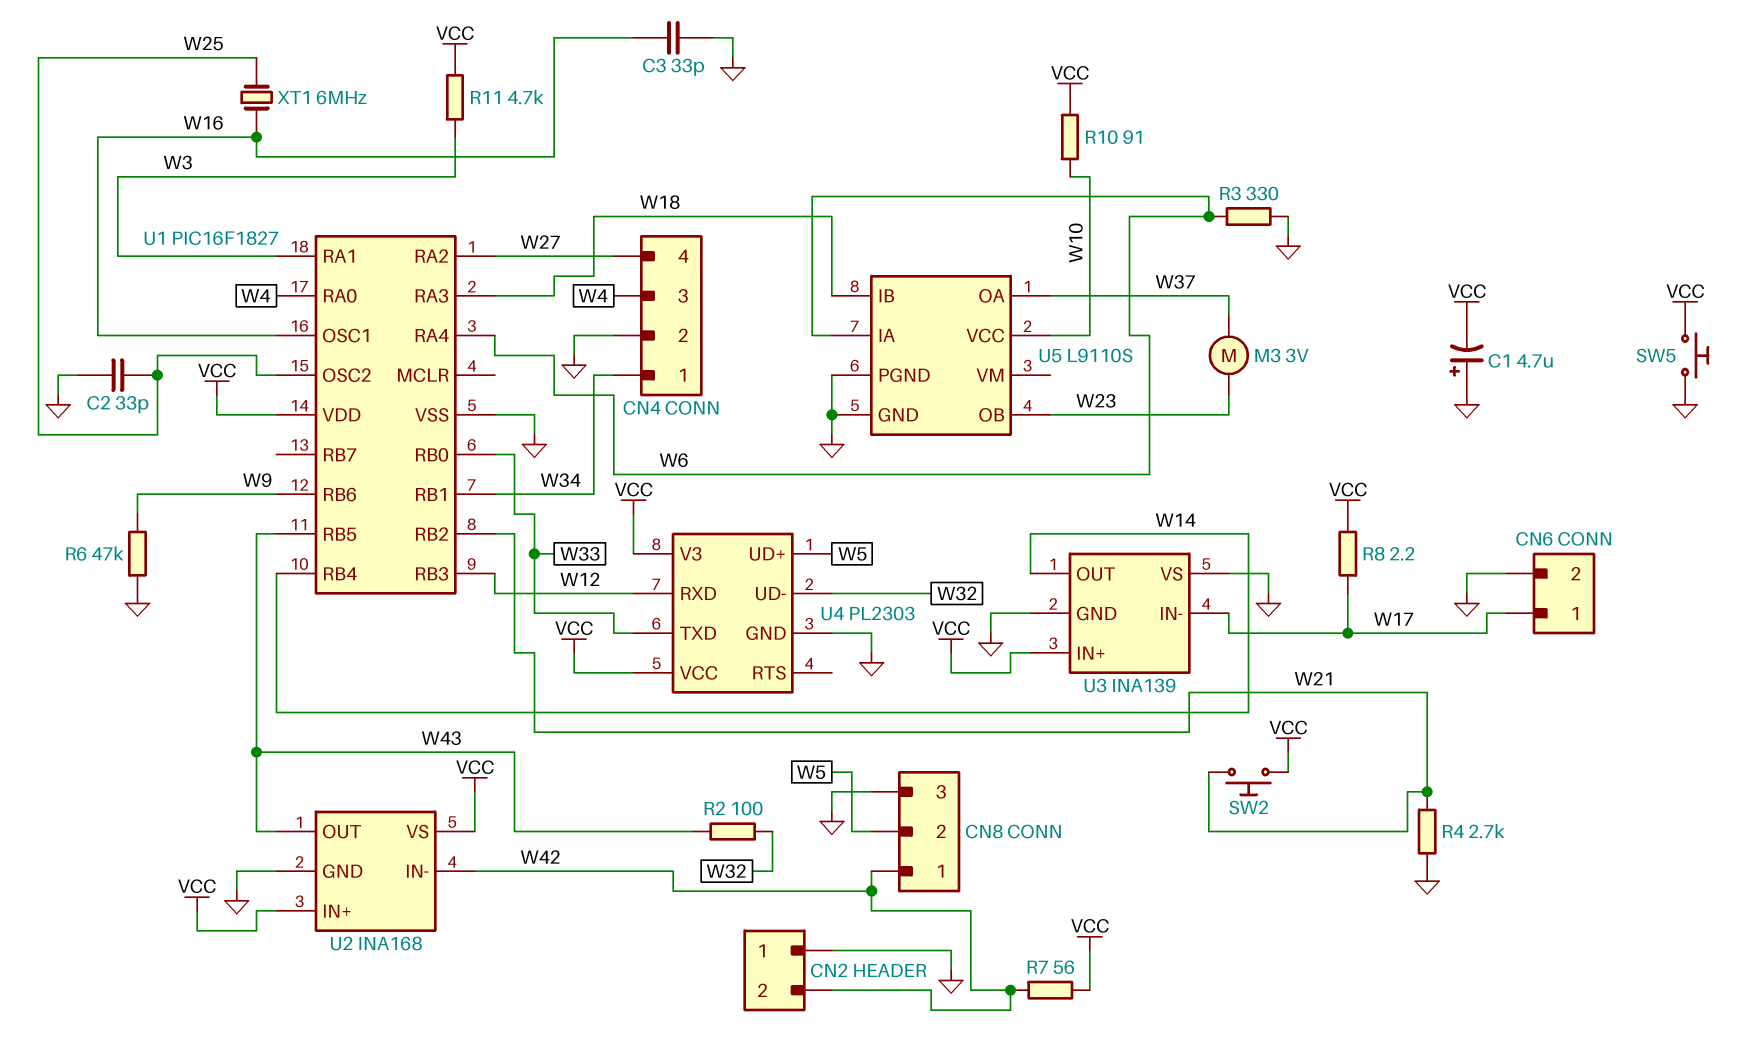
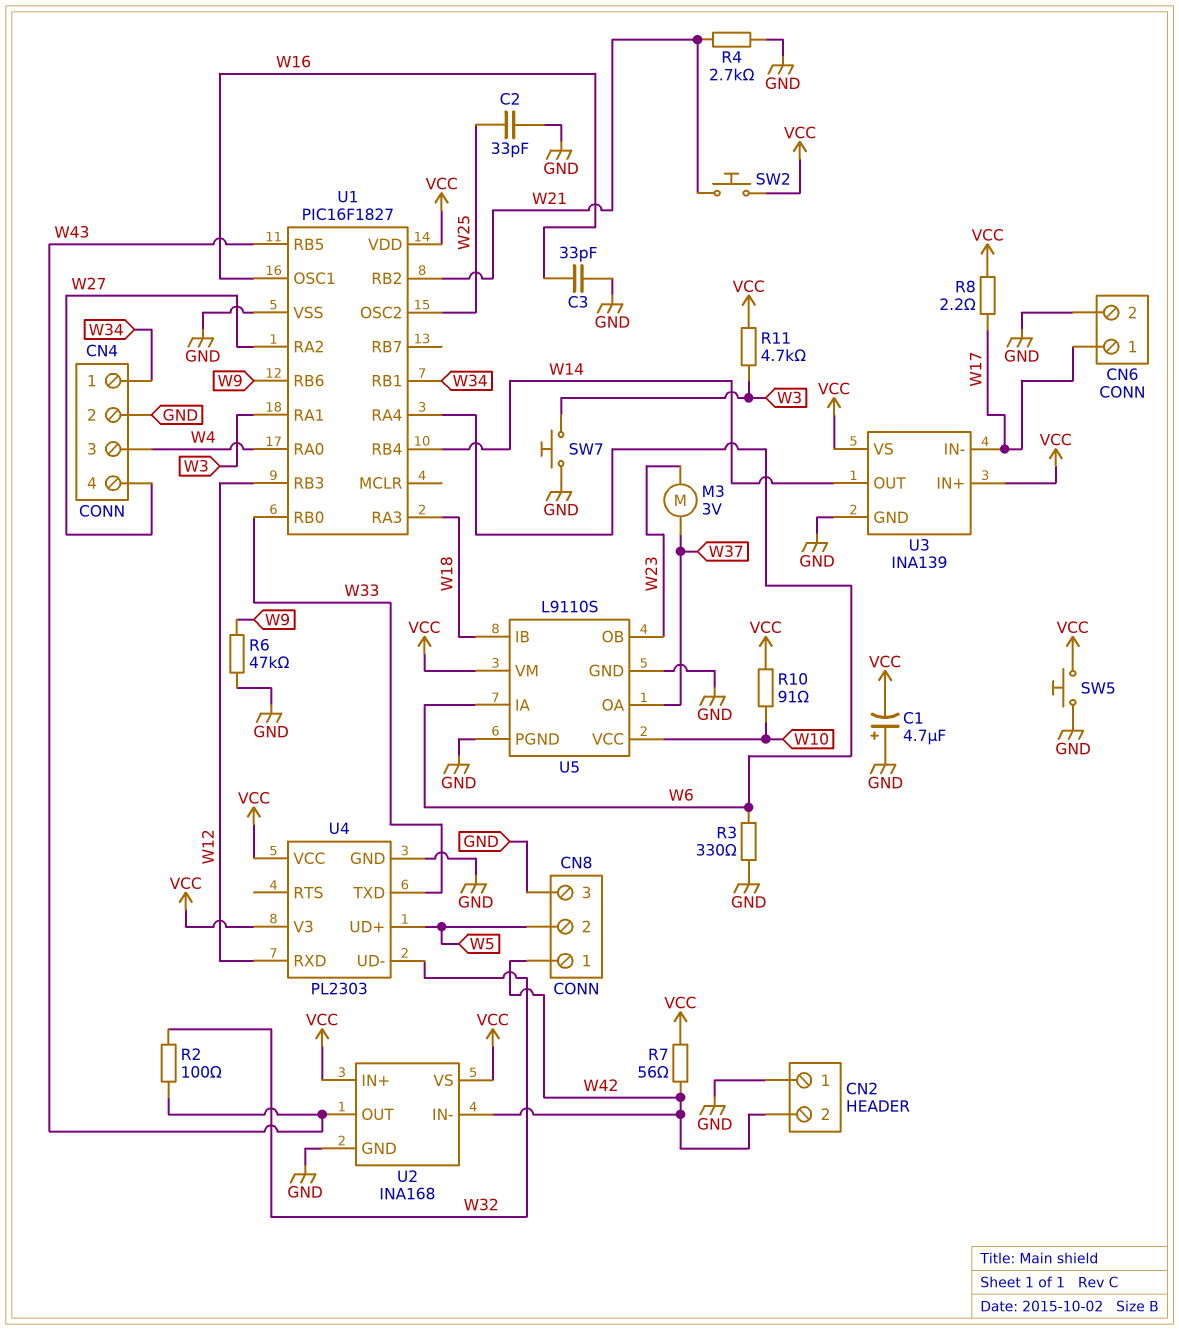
SW7: none -> button (GND, W3)
U3 pin VS: GND -> VCC
U5 pin VM: none -> VCC
XT1: 6MHz (W16, W25) -> none

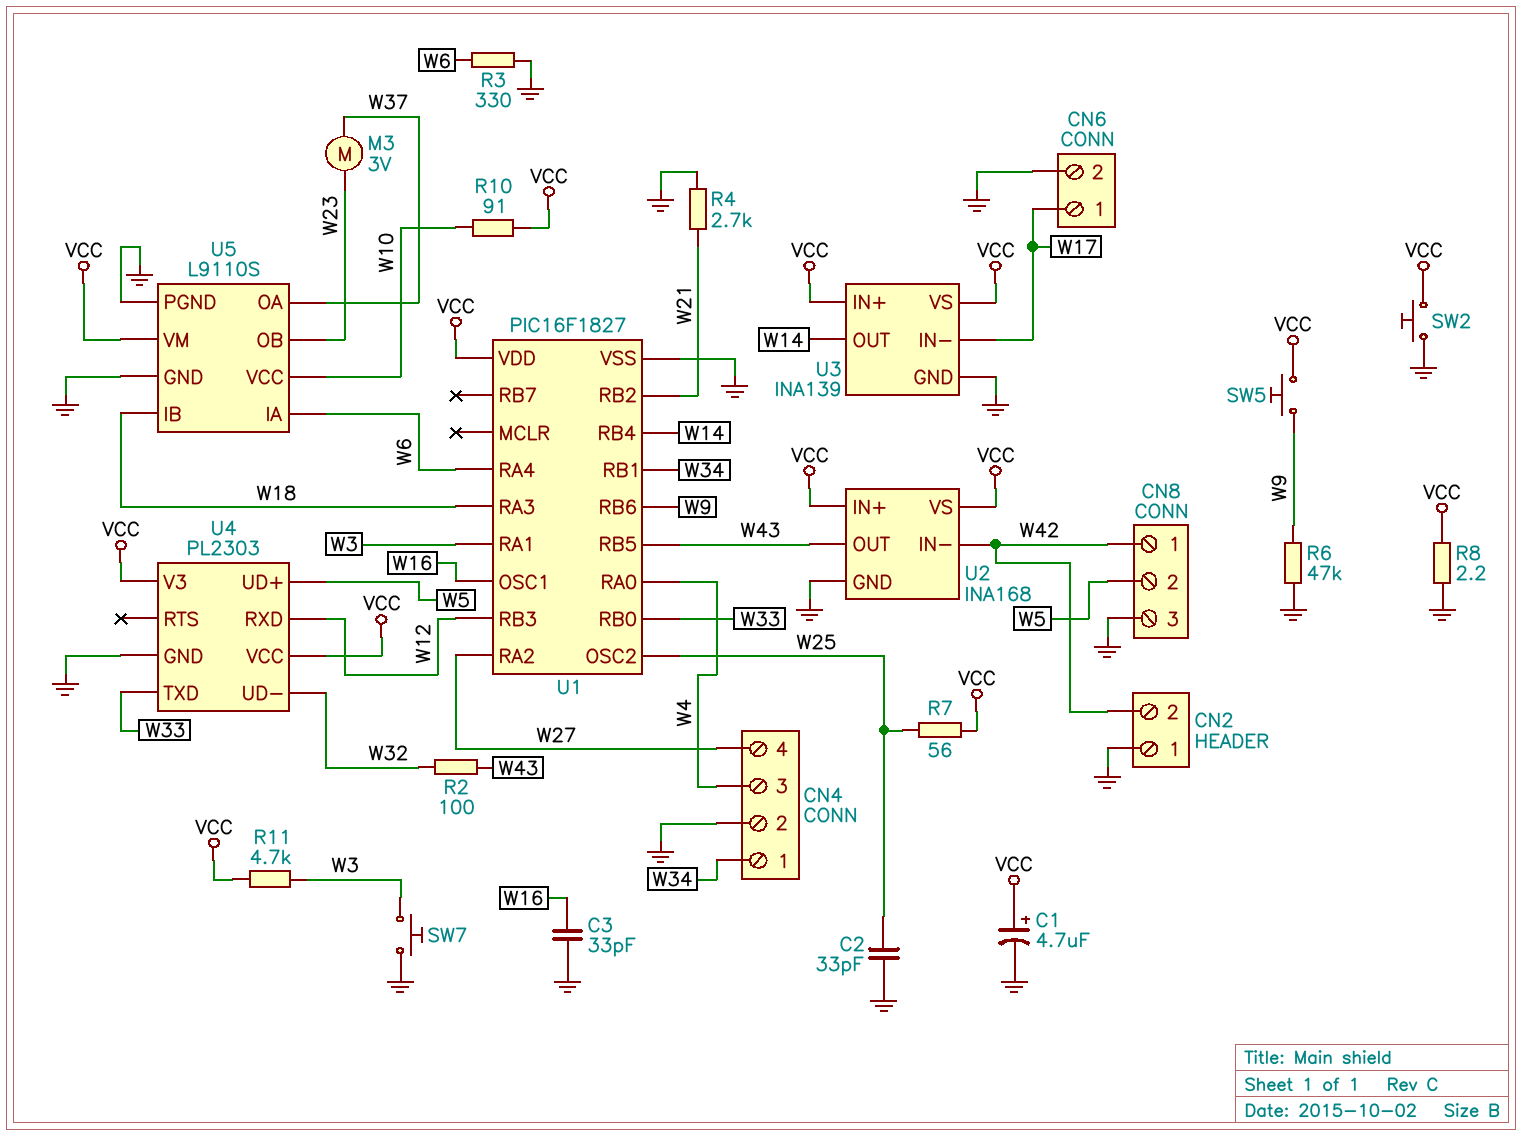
C1: 4.7uF (plus GND, minus VCC) -> 4.7uF (plus VCC, minus GND)
R7: 56 (VCC, W42) -> 56 (VCC, W25)
R8: 2.2 (VCC, W17) -> 2.2 (GND, VCC)
SW2: button (VCC, W21) -> button (GND, VCC)
SW5: button (GND, VCC) -> button (VCC, W9)

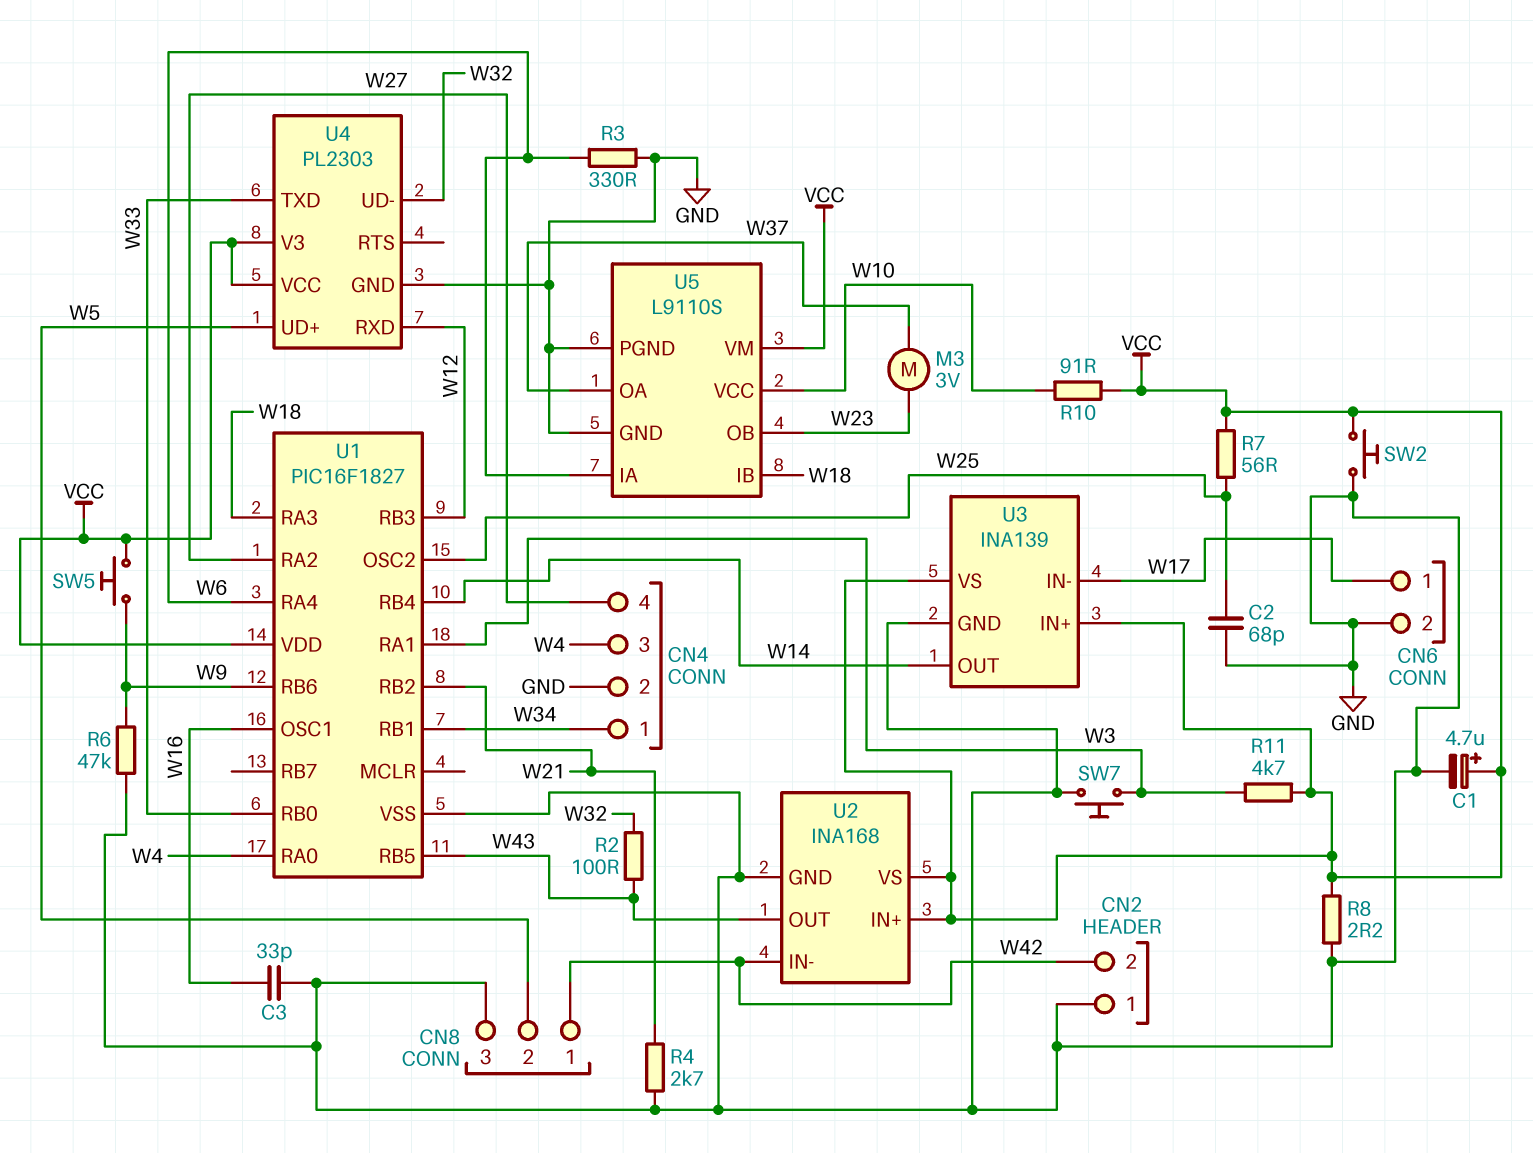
C2: 33pF (GND, W25) -> 68pF (GND, W25)

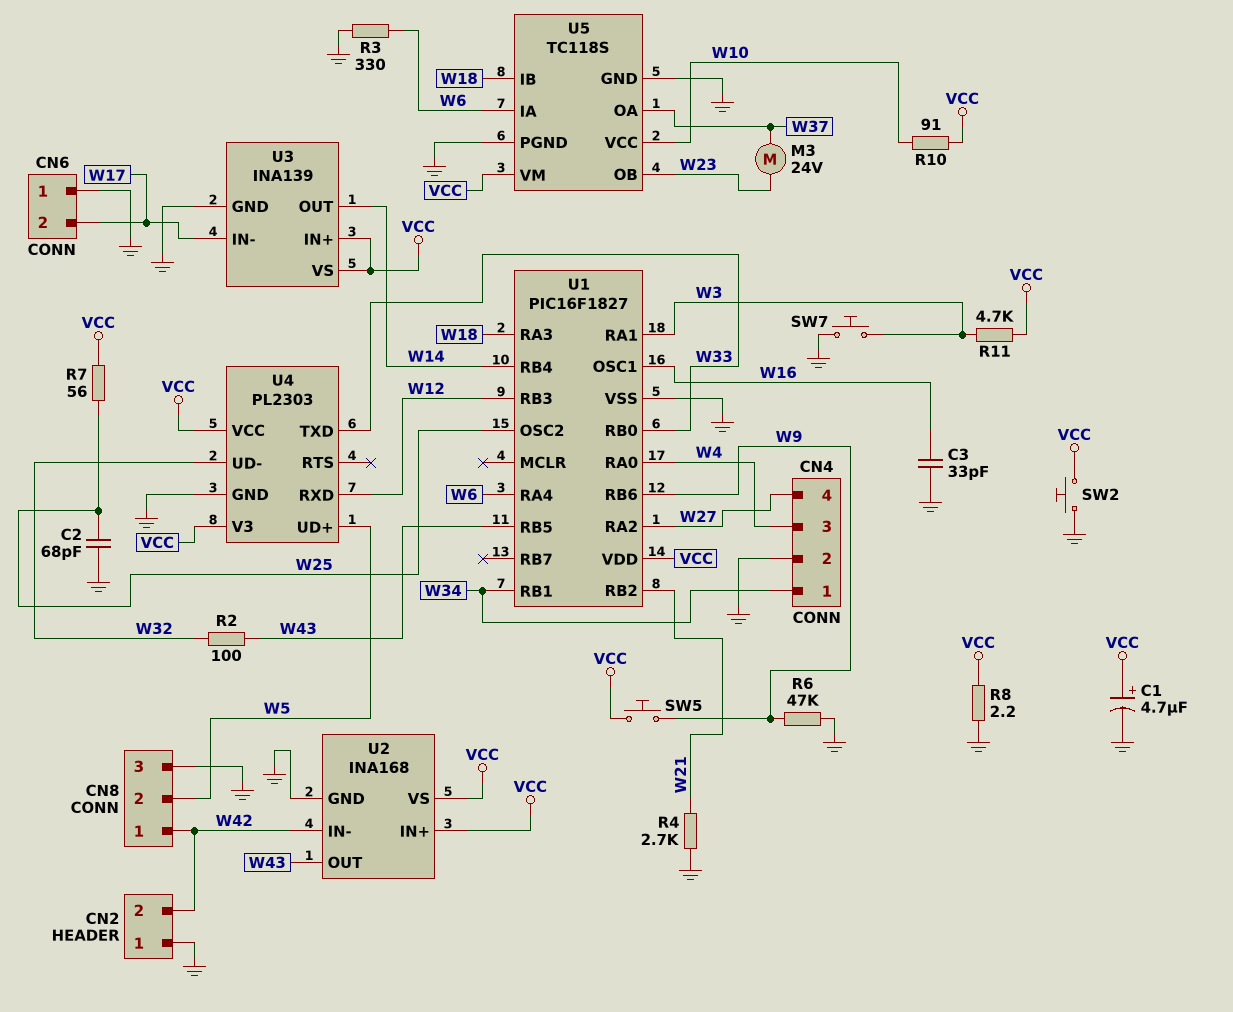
CN6 pin 1: W17 -> GND
CN6 pin 2: GND -> W17
M3: motor 3V (W23, W37) -> motor 24V (W23, W37)
U5: L9110S -> TC118S

